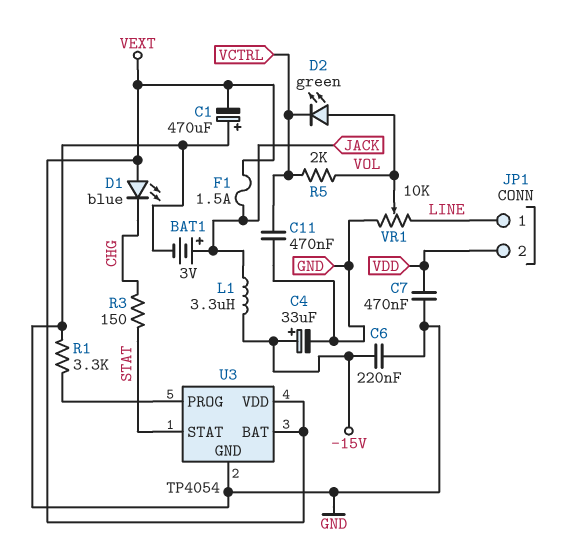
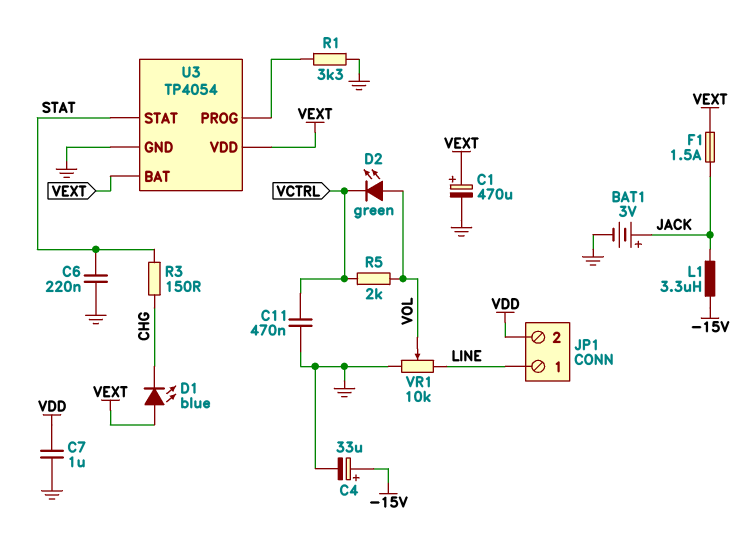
C1: 470uF (plus GND, minus VEXT) -> 470uF (plus VEXT, minus GND)
C6: 220nF (-15V, GND) -> 220nF (GND, STAT)
C7: 470nF (GND, VDD) -> 1uF (GND, VDD)

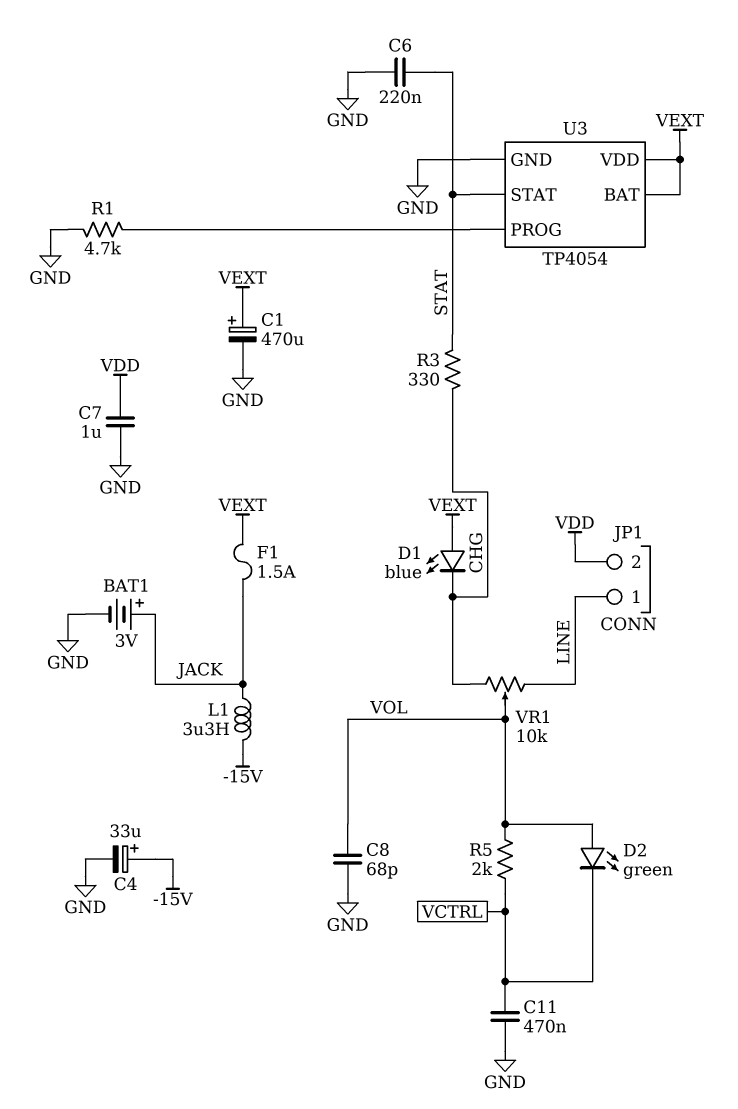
C8: none -> 68pF (GND, VOL)
R1: 3.3k (GND, U3/PROG) -> 4.7k (GND, U3/PROG)
R3: 150 (CHG, STAT) -> 330 (CHG, STAT)
VR1: 10k (GND, LINE, wiper VOL) -> 10k (CHG, LINE, wiper VOL)

